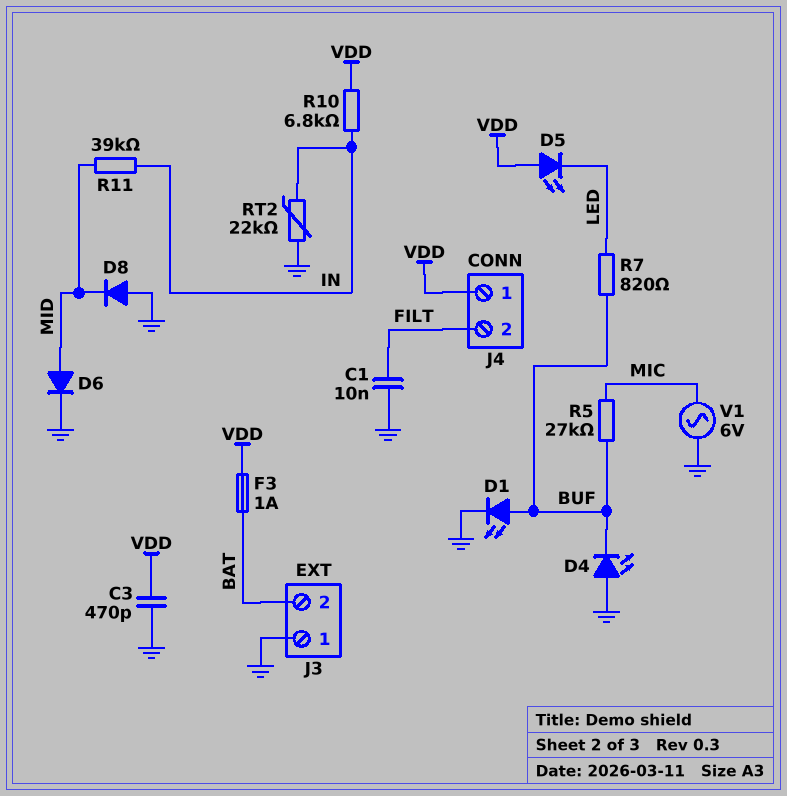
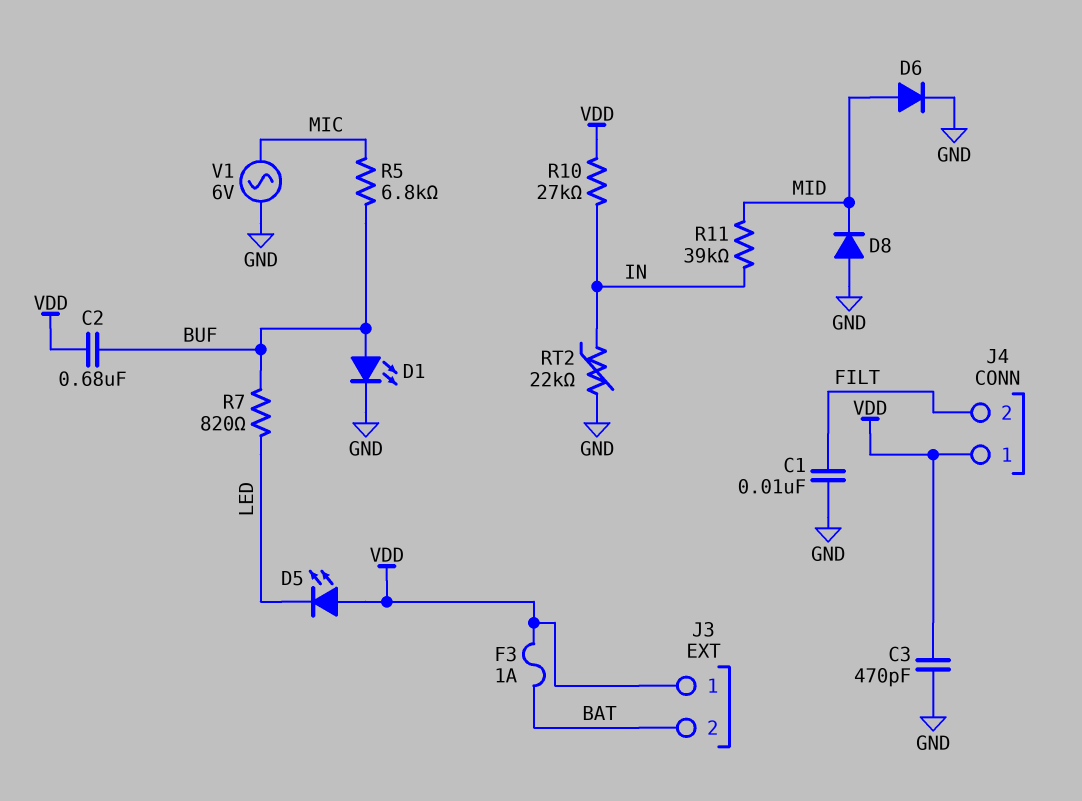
C2: none -> 680nF (BUF, VDD)
D4: LED (A GND, K BUF) -> none
J3 pin 1: GND -> VDD
R5: 27k (BUF, MIC) -> 6.8k (BUF, MIC)
R10: 6.8k (IN, VDD) -> 27k (IN, VDD)

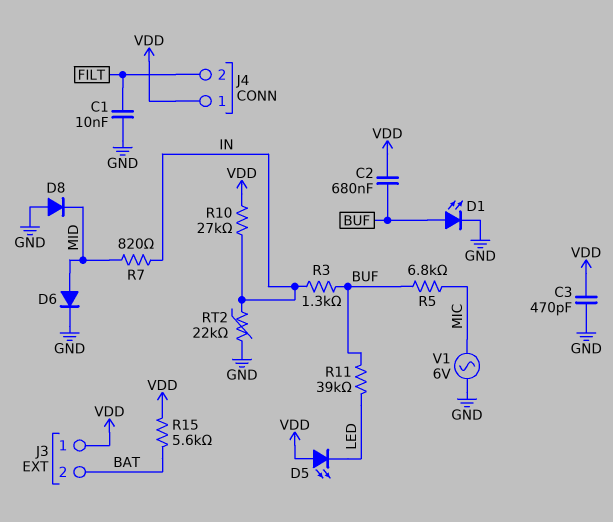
F3: 1A (BAT, VDD) -> none
R3: none -> 1.3k (BUF, IN)
R7: 820 (BUF, LED) -> 820 (IN, MID)
R11: 39k (IN, MID) -> 39k (BUF, LED)
R15: none -> 5.6k (BAT, VDD)

